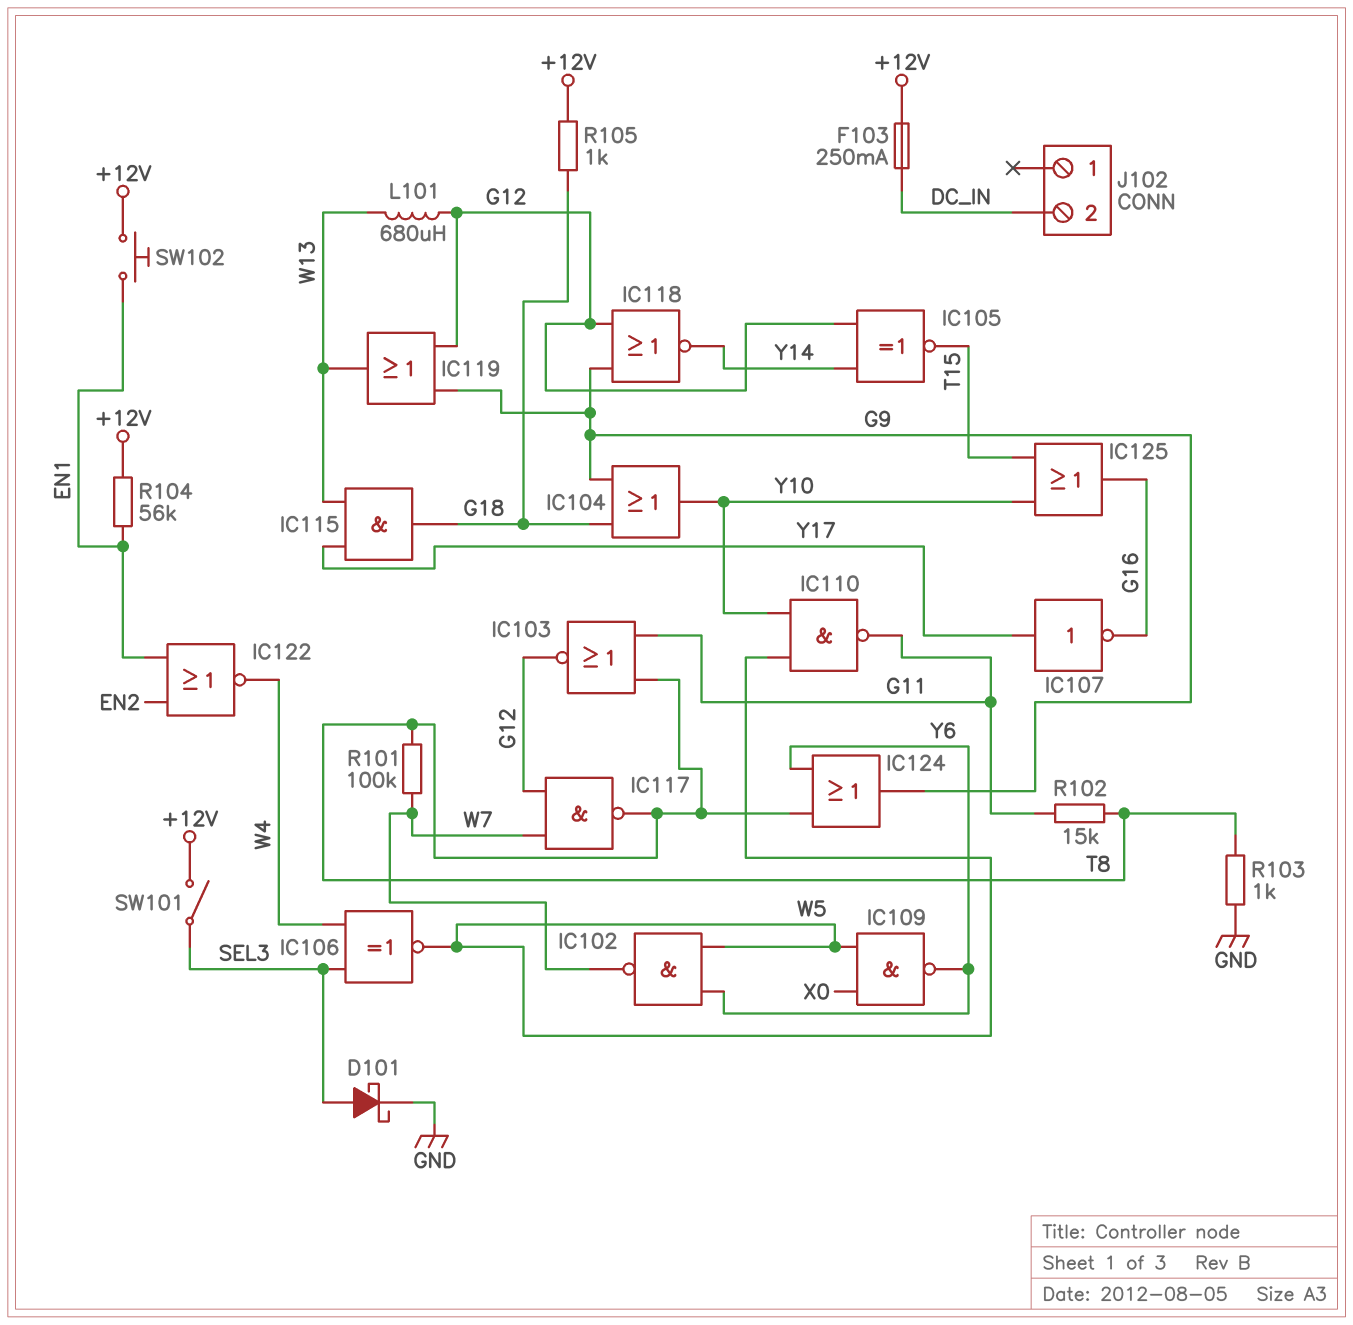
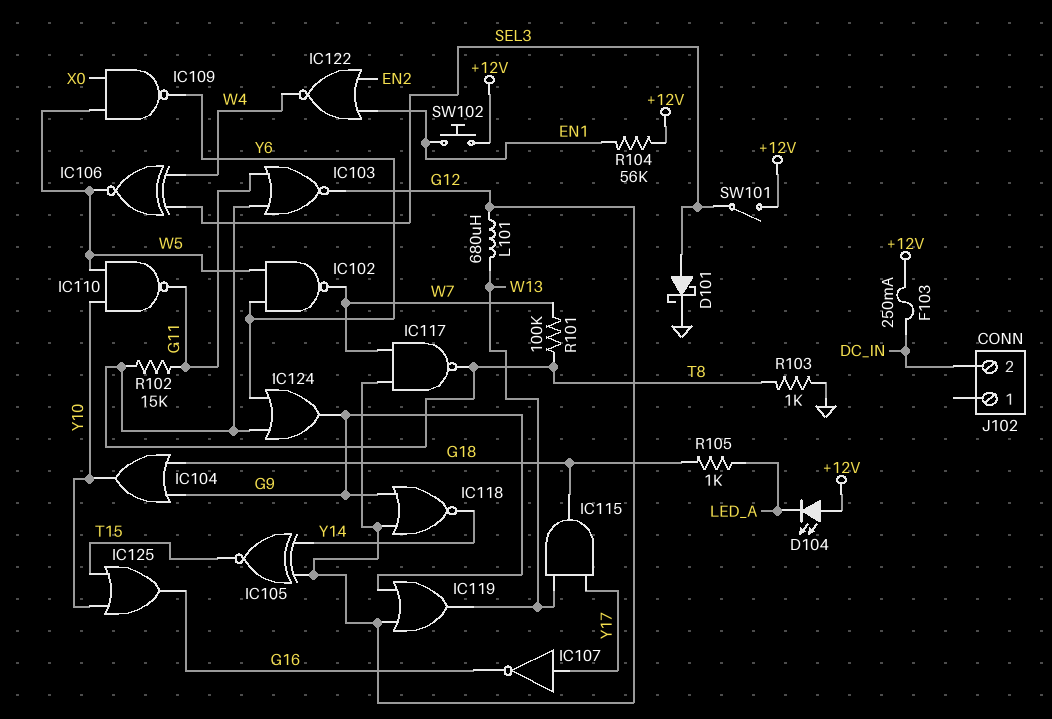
D104: none -> LED (A +12V, K LED_A)
R105: 1k (+12V, G18) -> 1k (G18, LED_A)

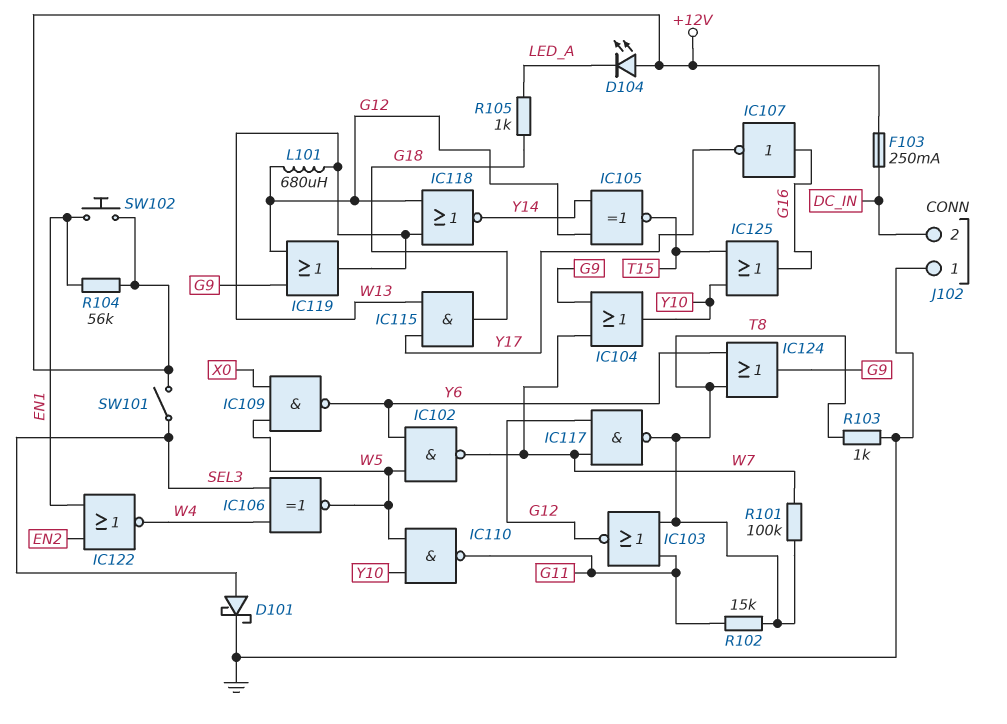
IC104: OR (in G9, in G18, out Y10) -> OR (in G9, in W7, out Y10)
IC107: NOT (in Y17, out G16) -> NOT (in G16, out Y17)
IC118: NOR (in G9, in G12, out Y14) -> NOR (in G12, in W13, out Y14)
J102 pin 1: none -> GND

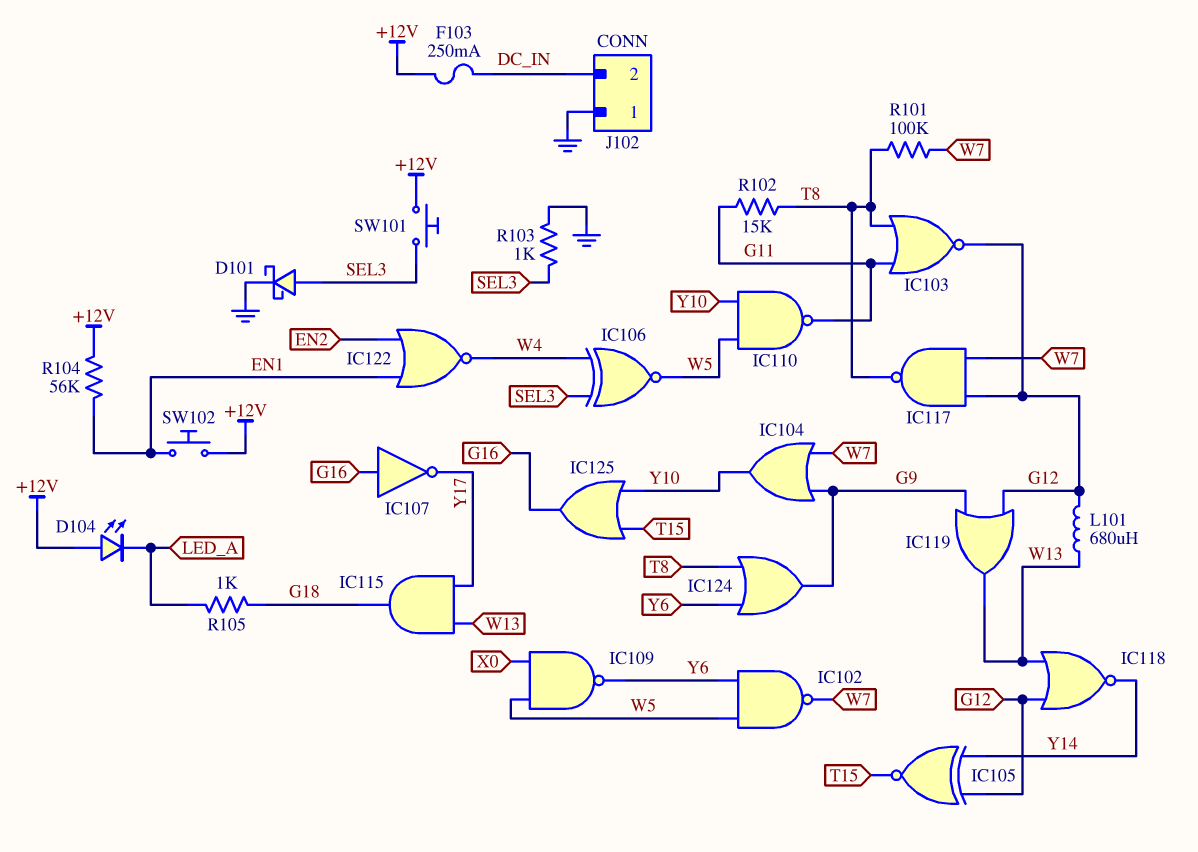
R103: 1k (GND, T8) -> 1k (GND, SEL3)
SW101: switch (+12V, SEL3) -> button (+12V, SEL3)

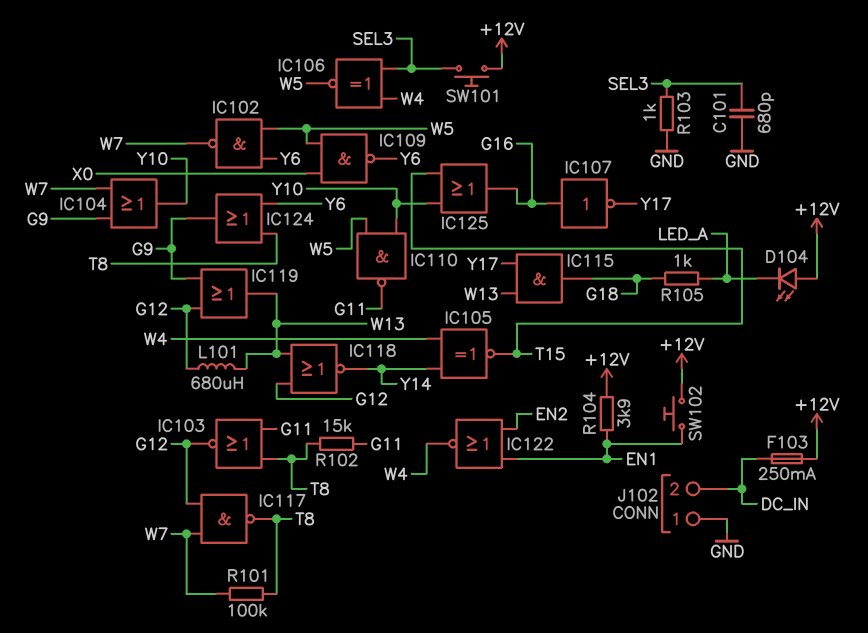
C101: none -> 680pF (GND, SEL3)
D101: schottky (A SEL3, K GND) -> none
IC105: XNOR (in G12, in Y14, out T15) -> XNOR (in W4, in Y14, out T15)
R104: 56k (+12V, EN1) -> 3.9k (+12V, EN1)

